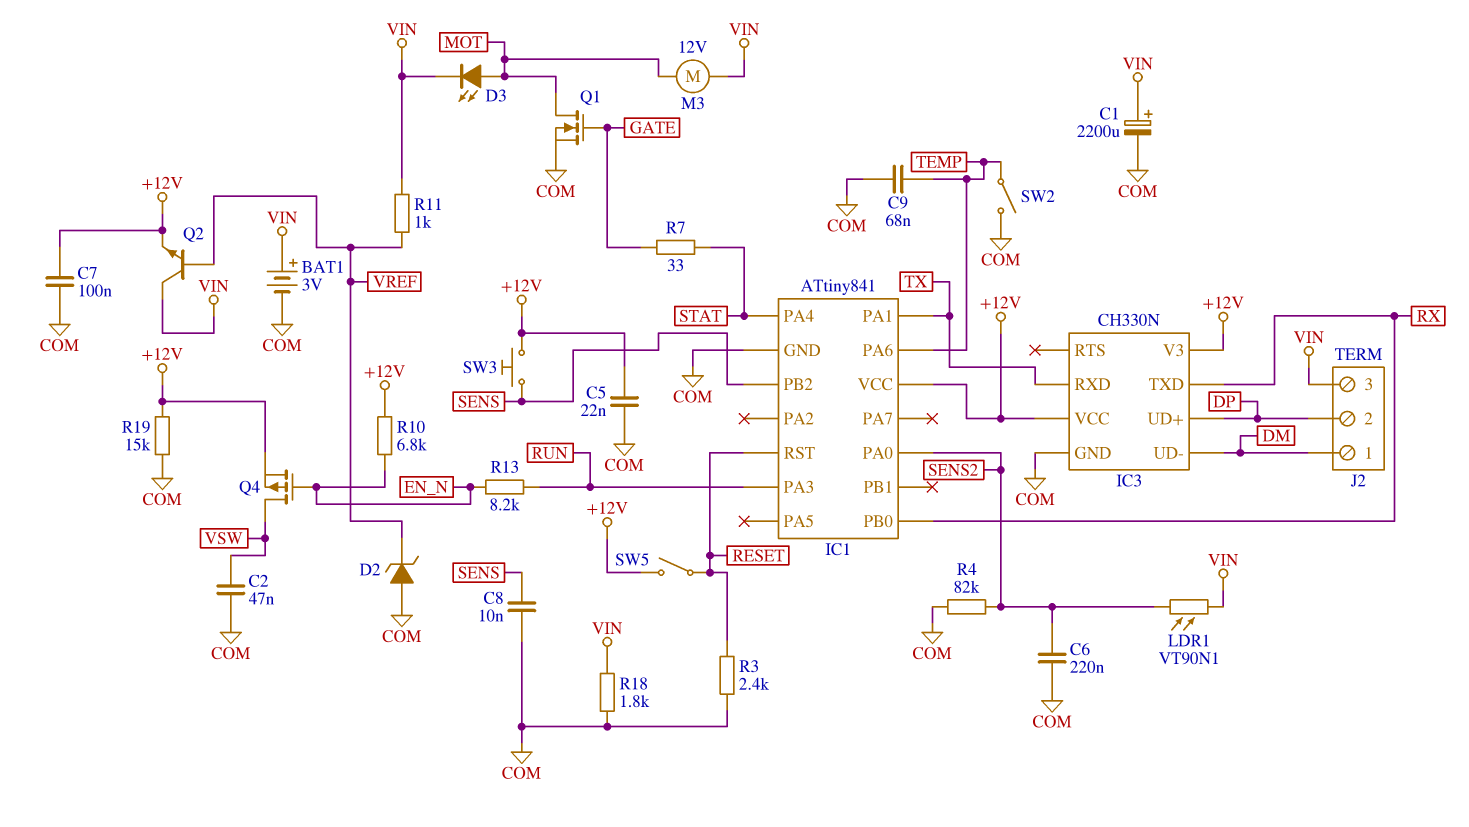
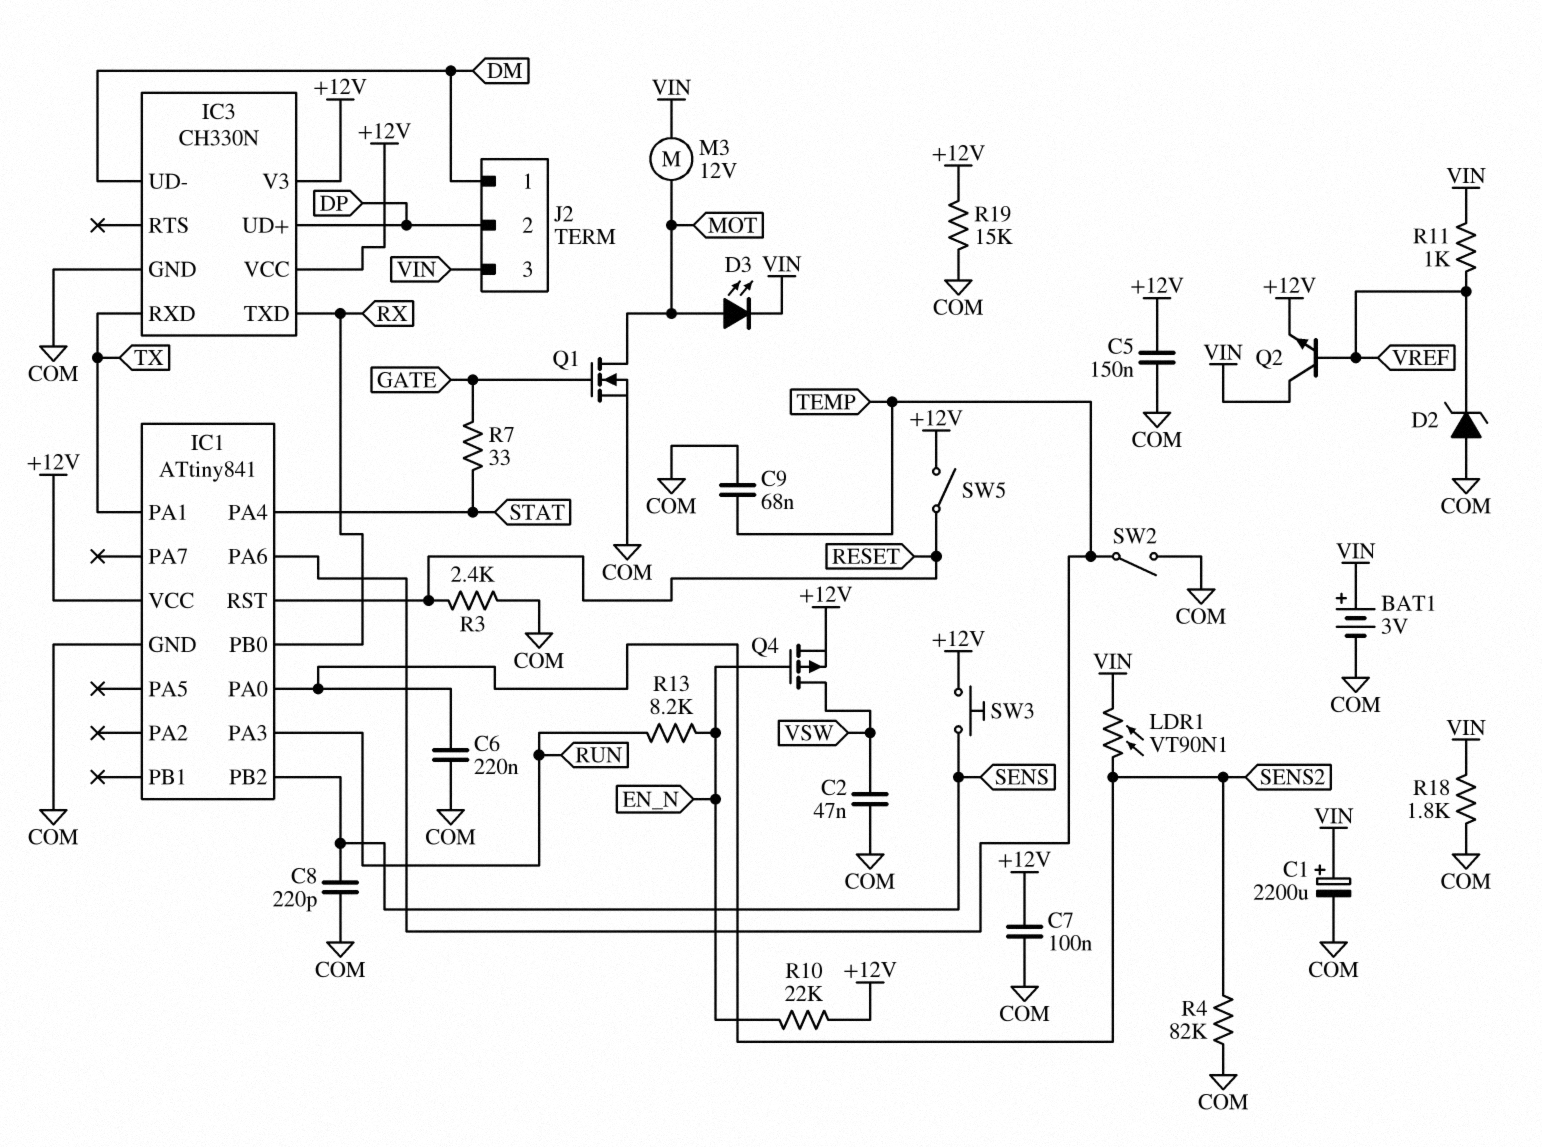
C5: 22nF (+12V, COM) -> 150nF (+12V, COM)
C8: 10nF (COM, SENS) -> 220pF (COM, SENS)
R10: 6.8k (+12V, EN_N) -> 22k (+12V, EN_N)

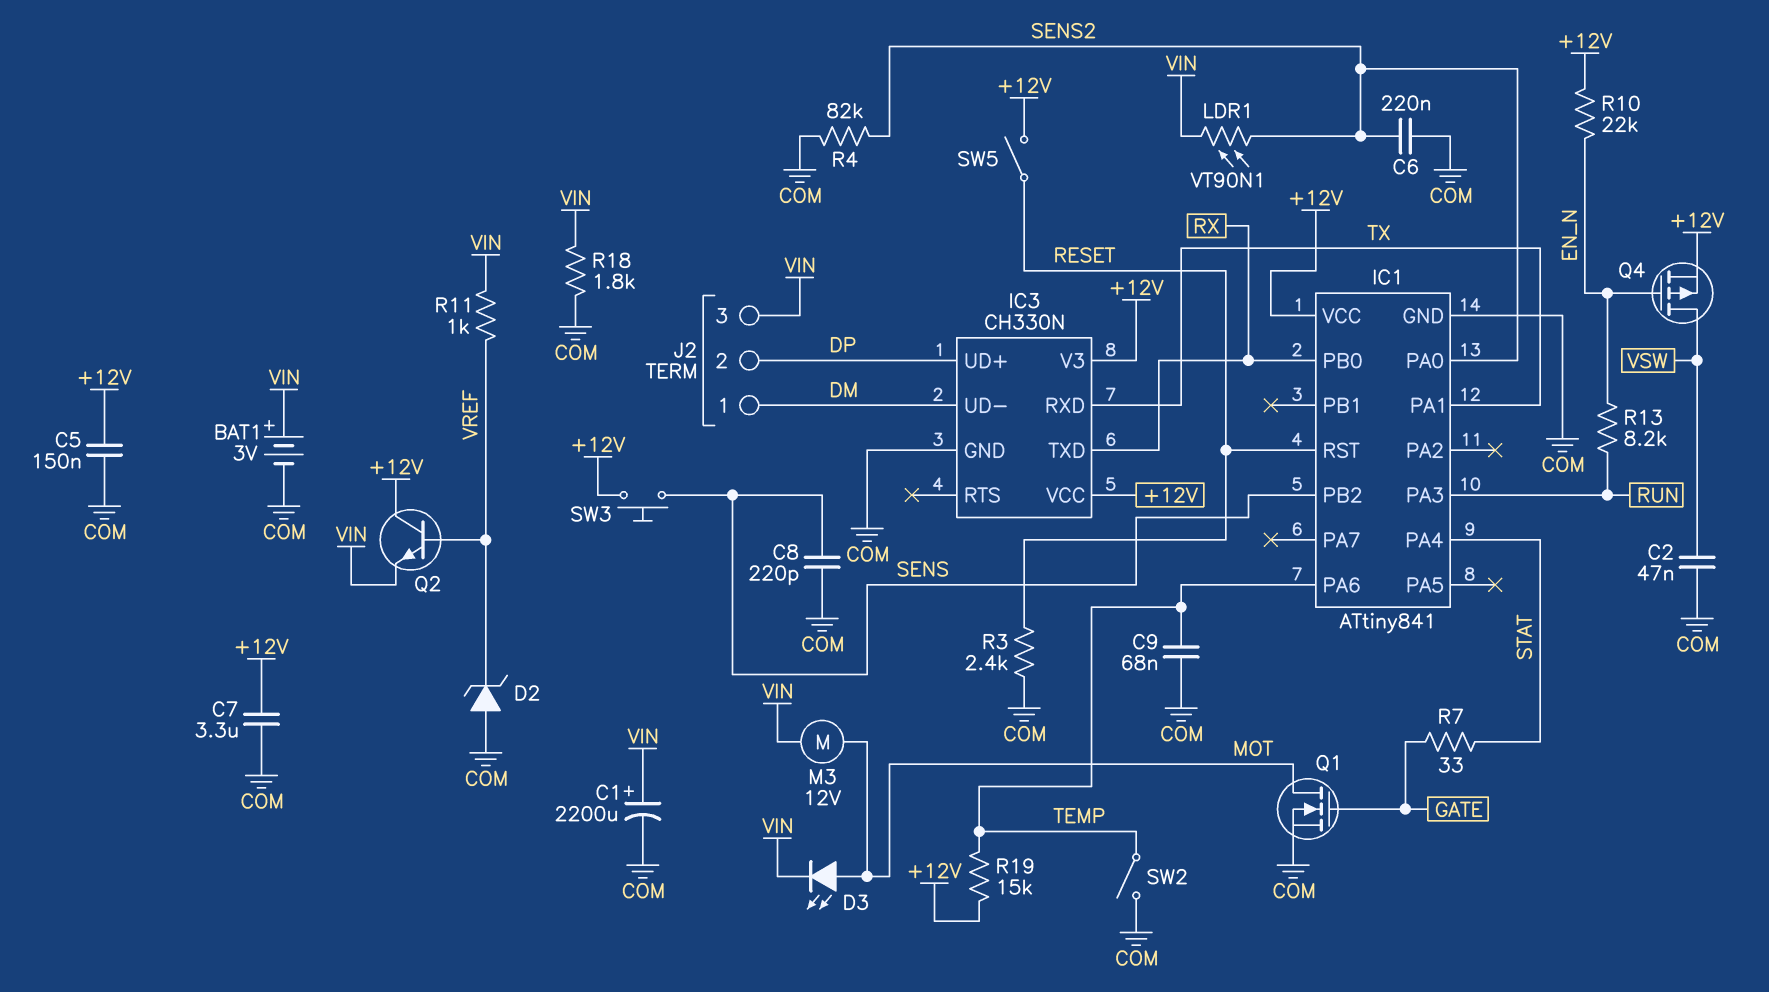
C7: 100nF (+12V, COM) -> 3.3uF (+12V, COM)
Q2: NPN (B VREF, C VIN, E +12V) -> NPN (B VREF, C +12V, E VIN)
R19: 15k (+12V, COM) -> 15k (+12V, TEMP)

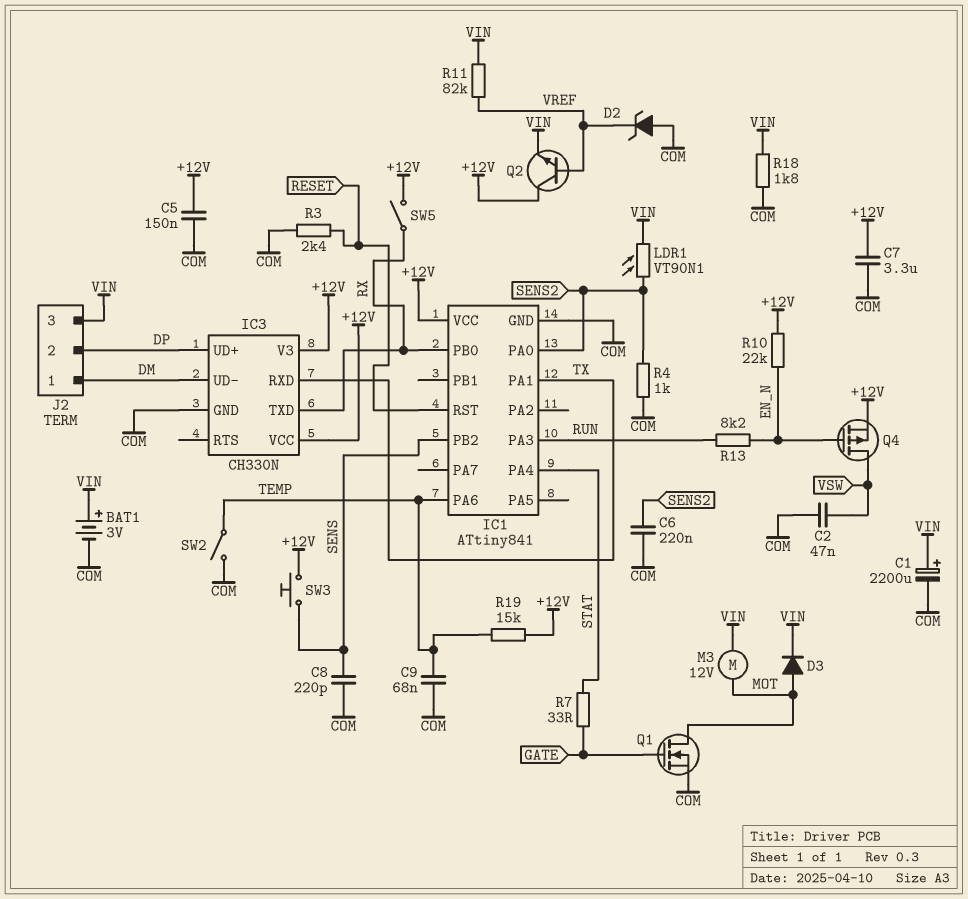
D3: LED (A MOT, K VIN) -> diode (A MOT, K VIN)
R4: 82k (COM, SENS2) -> 1k (COM, SENS2)
R11: 1k (VIN, VREF) -> 82k (VIN, VREF)
SW5: switch (+12V, RESET) -> switch (+12V, RX)

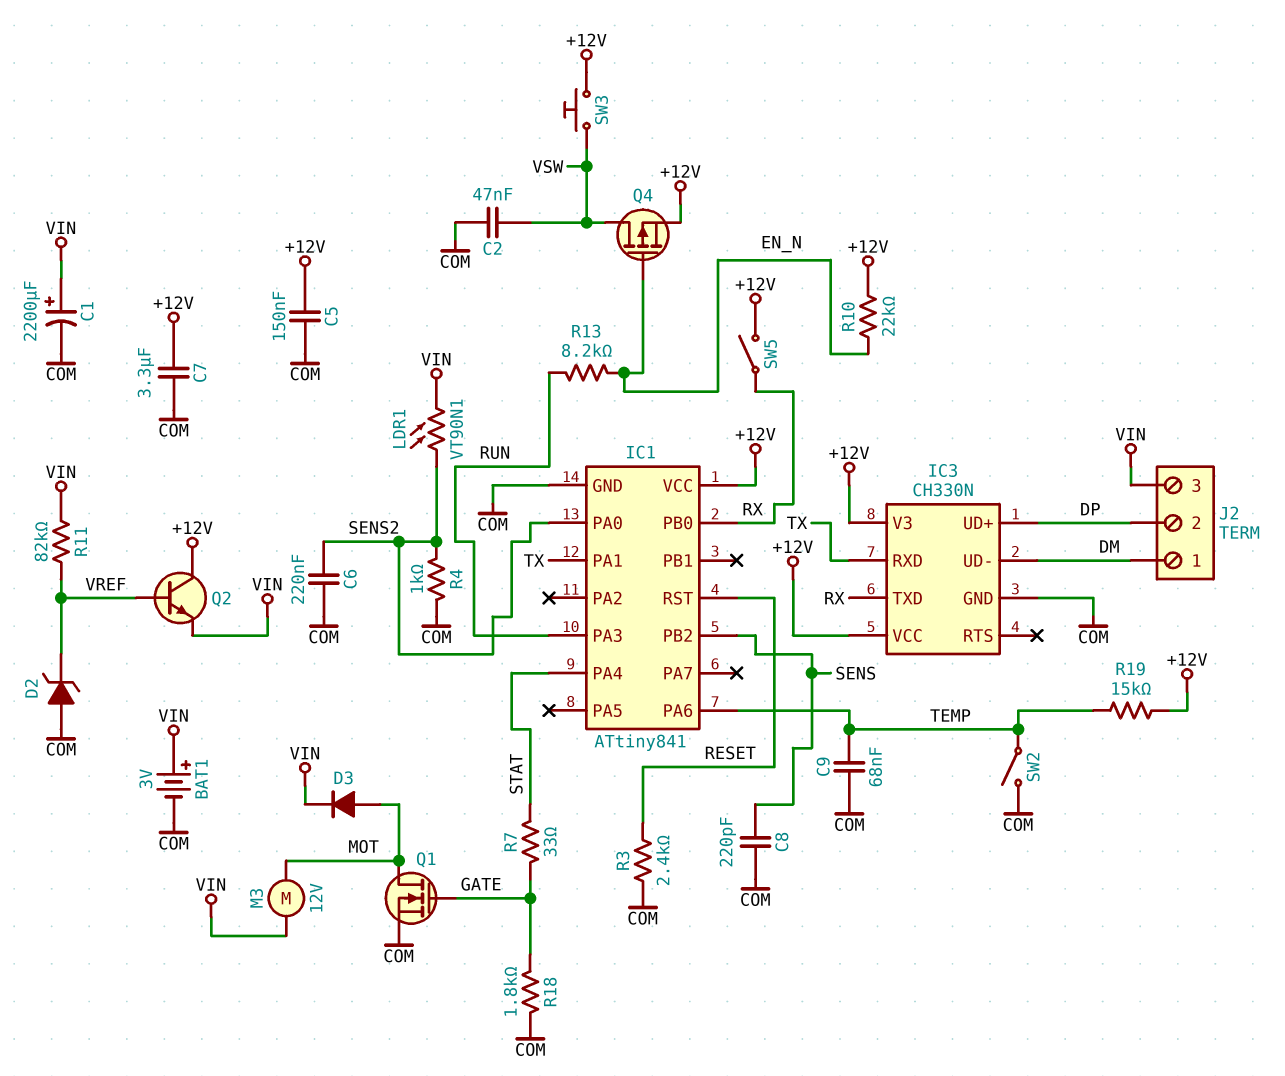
R18: 1.8k (COM, VIN) -> 1.8k (COM, GATE)
SW3: button (+12V, SENS) -> button (+12V, VSW)

